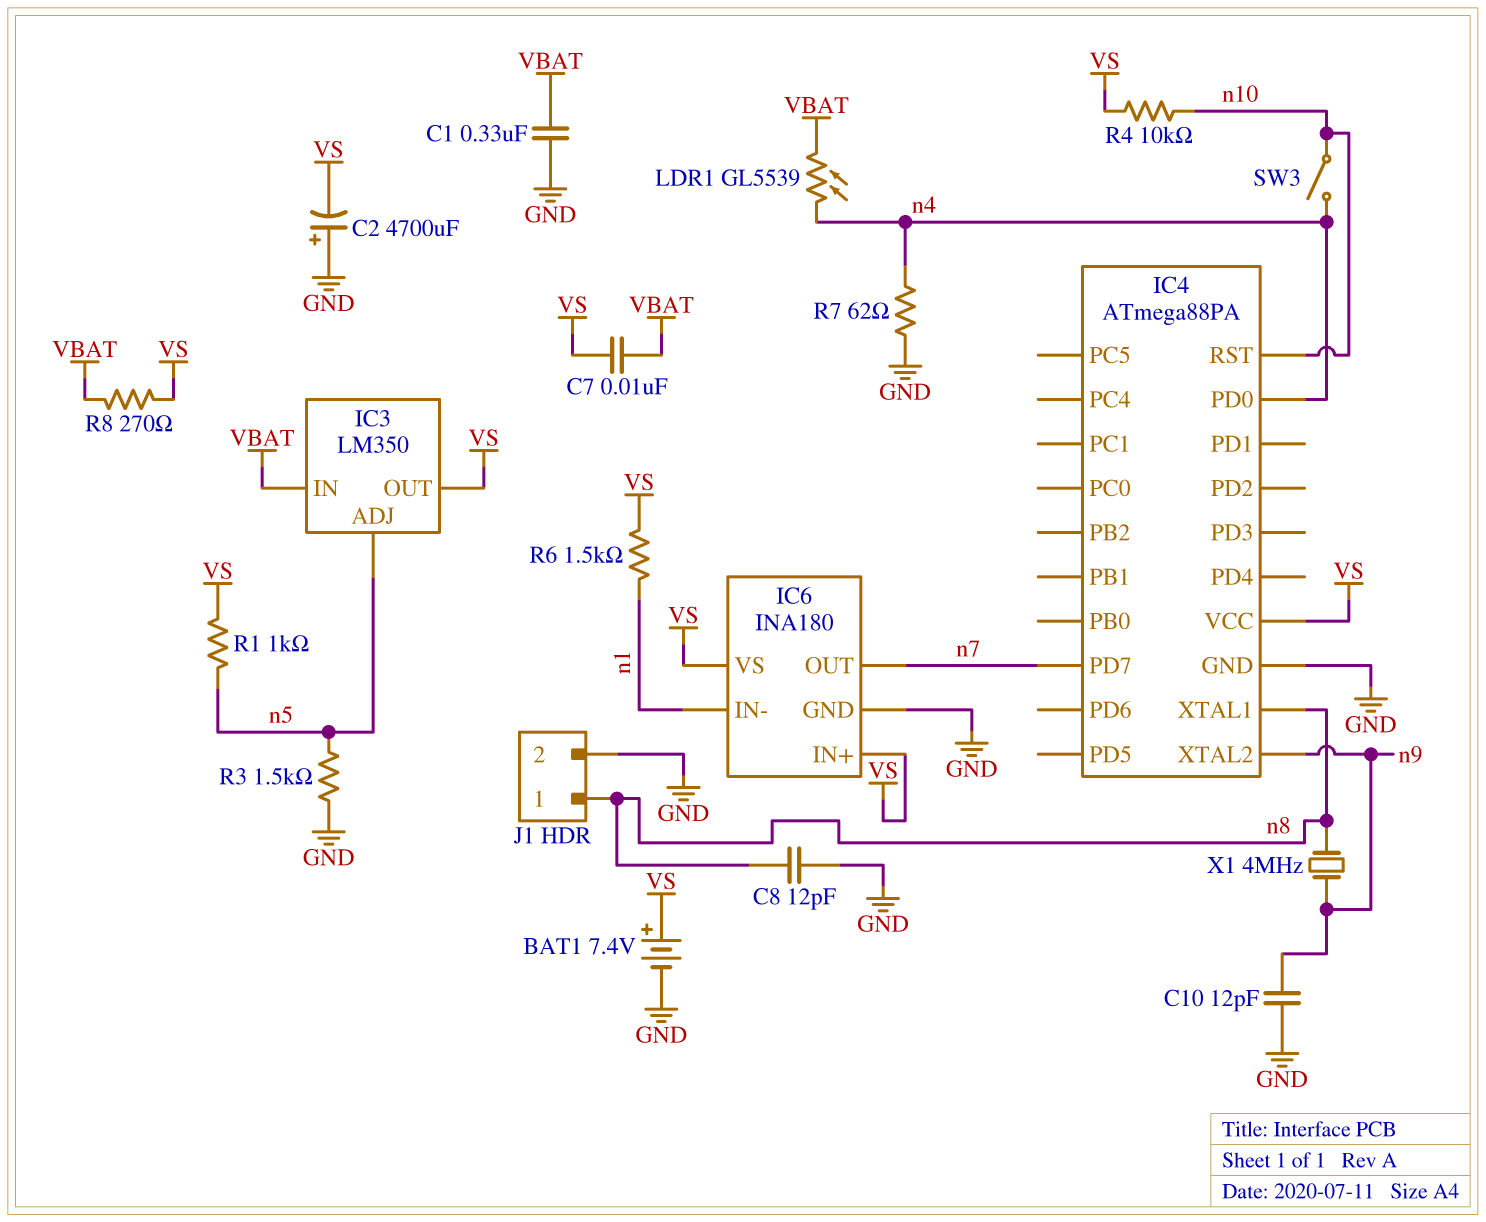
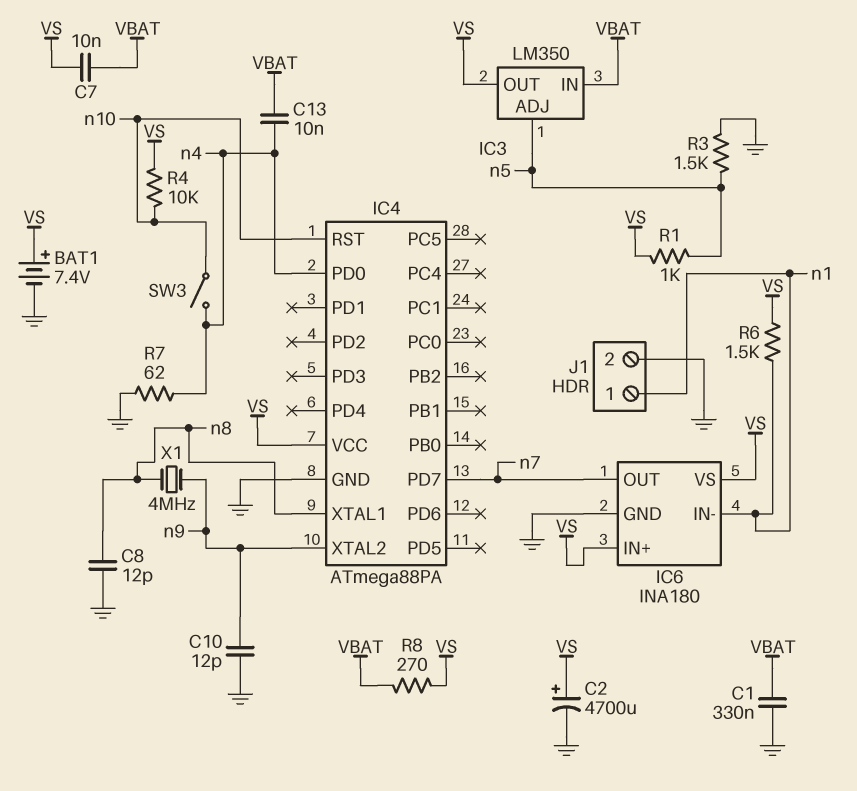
C2: 4700uF (plus GND, minus VS) -> 4700uF (plus VS, minus GND)
C13: none -> 10nF (VBAT, n4)
J1 pin 1: n8 -> n1
LDR1: GL5539 (VBAT, n4) -> none

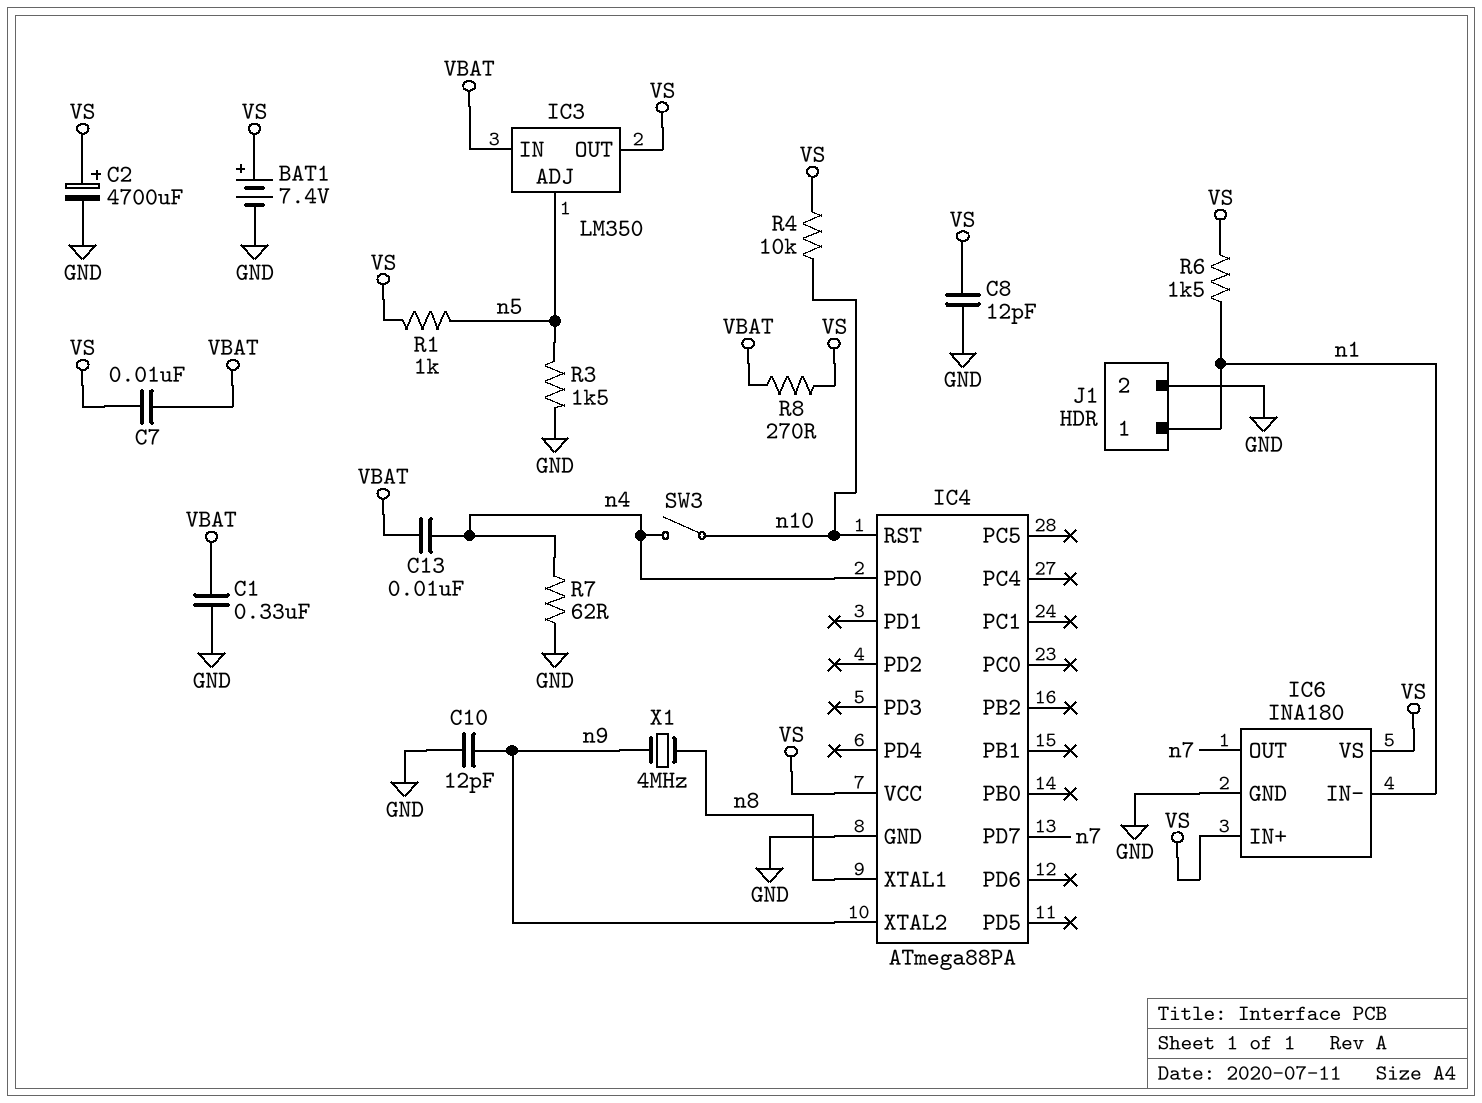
C8: 12pF (GND, n8) -> 12pF (GND, VS)

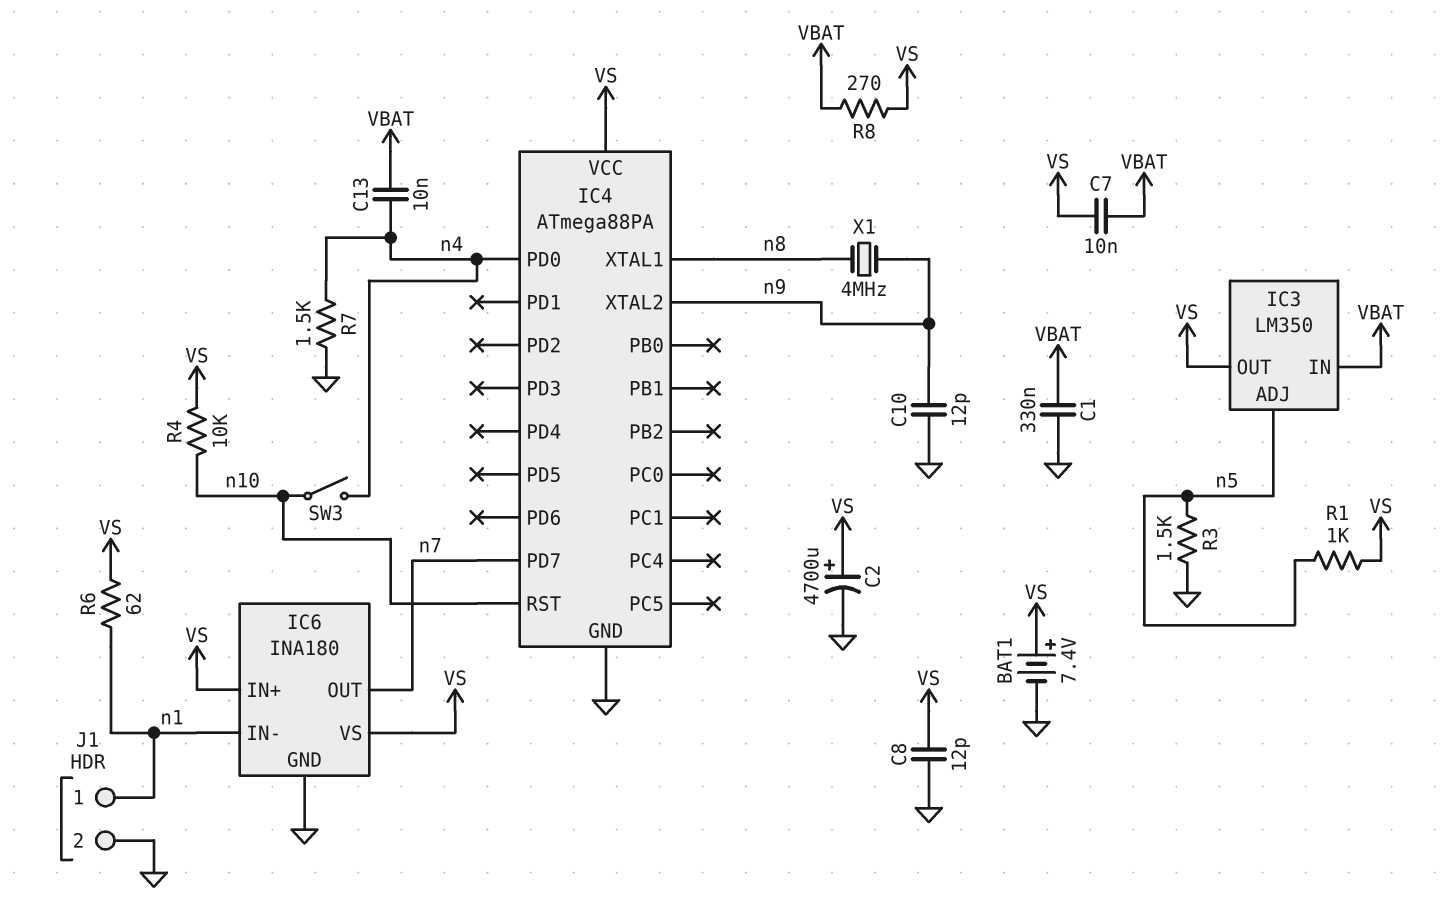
R6: 1.5k (VS, n1) -> 62 (VS, n1)
R7: 62 (GND, n4) -> 1.5k (GND, n4)

